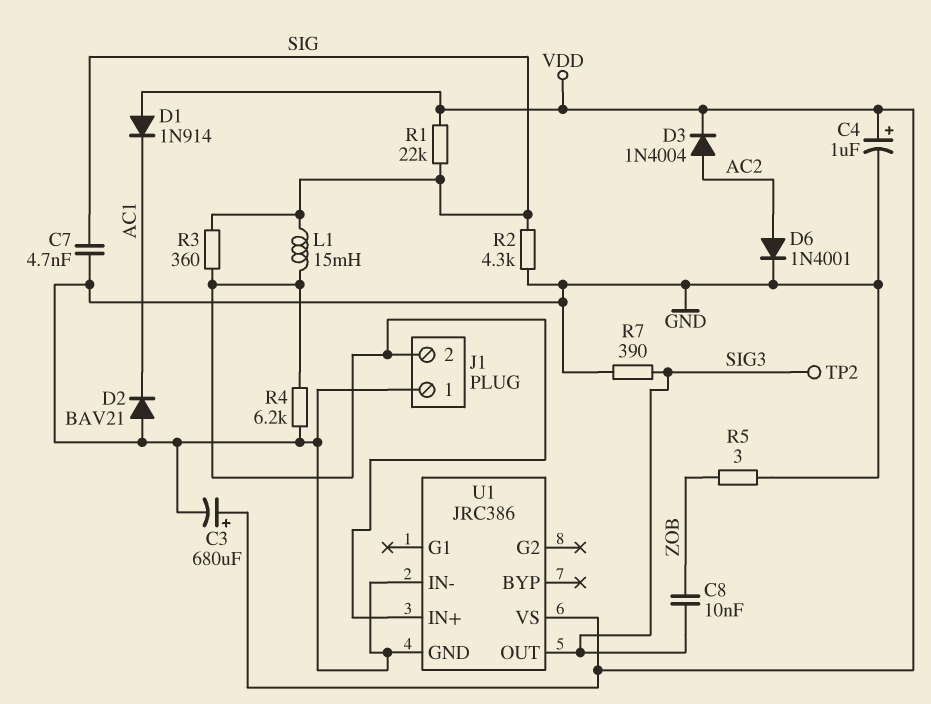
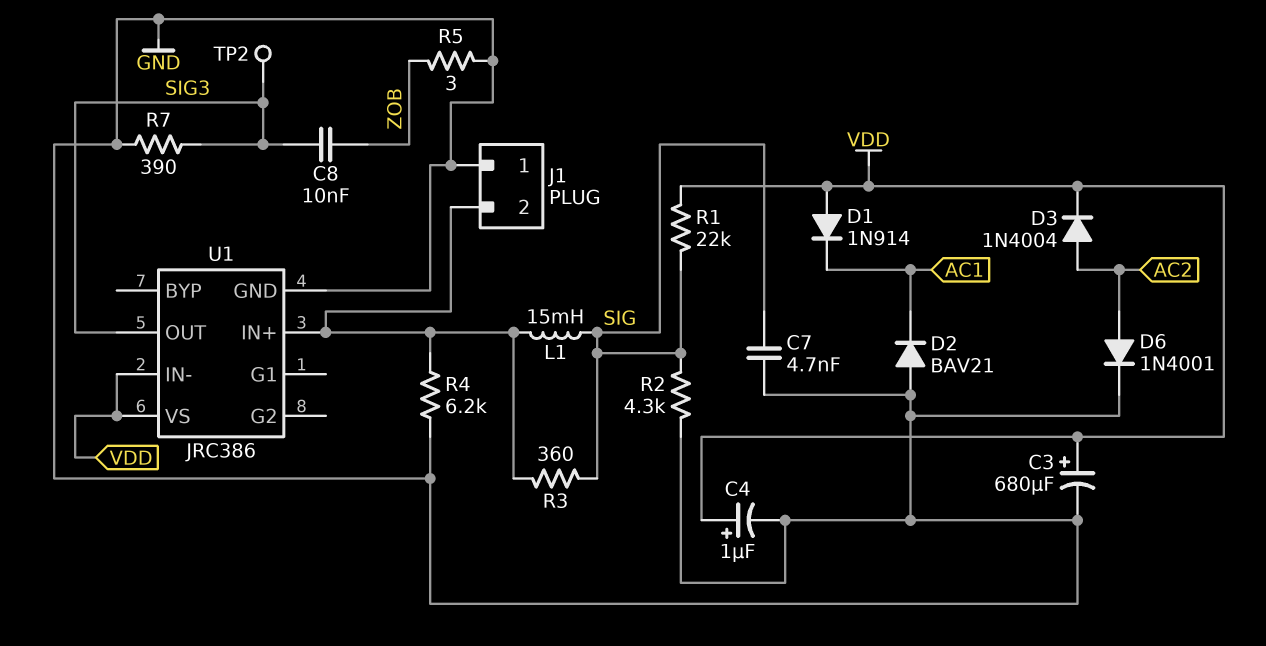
U1 pin IN-: GND -> VDD

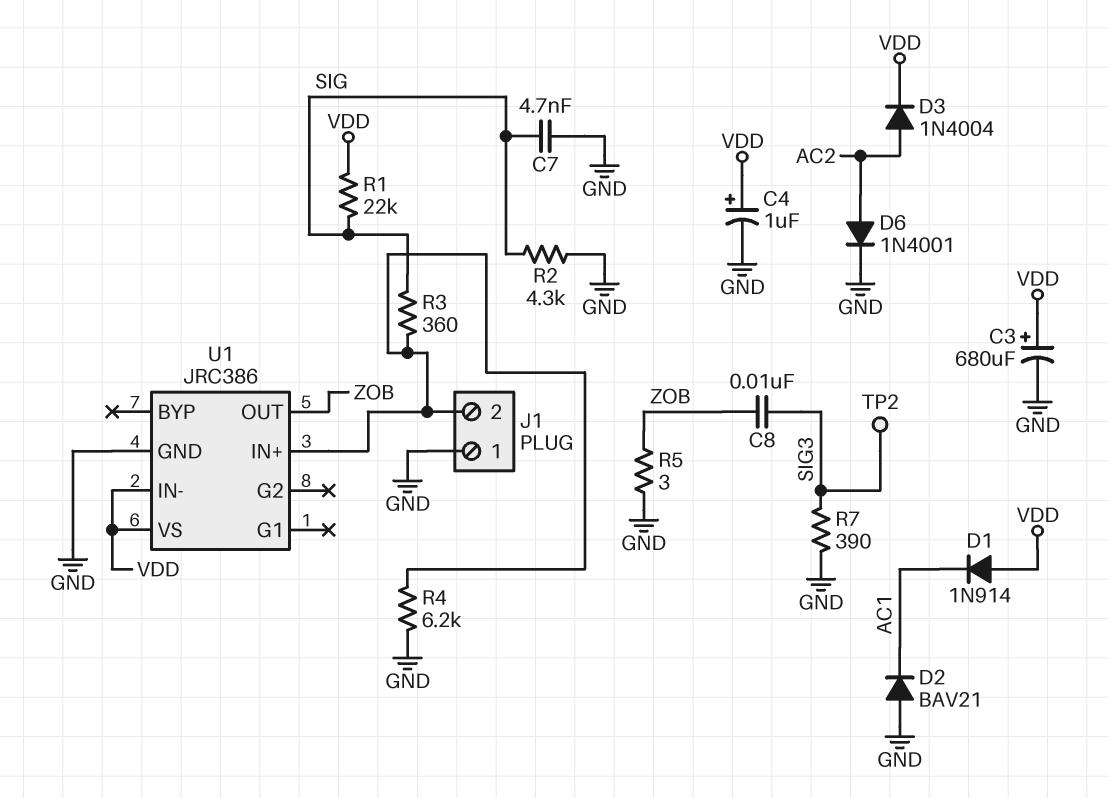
L1: 15mH (J1/2, SIG) -> none
U1 pin OUT: SIG3 -> ZOB

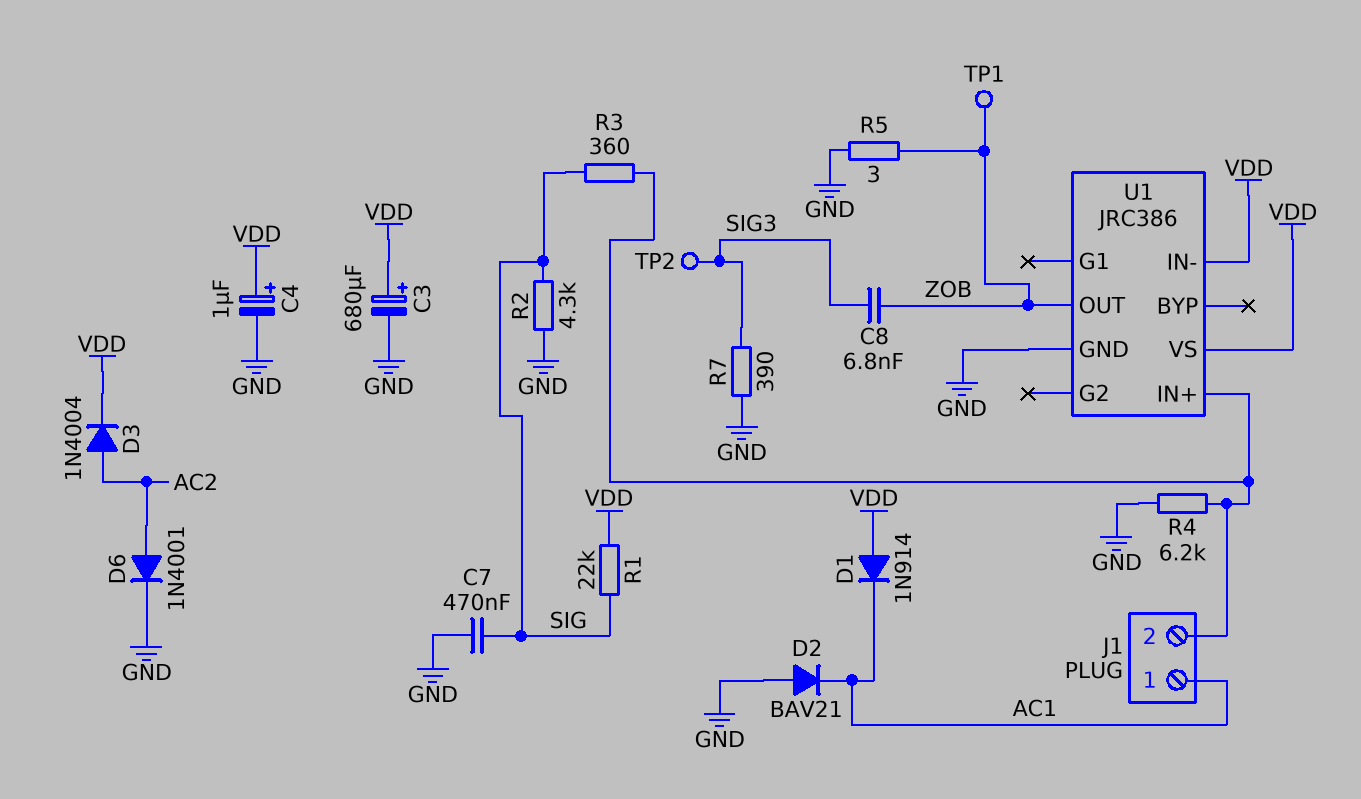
C7: 4.7nF (GND, SIG) -> 470nF (GND, SIG)
C8: 10nF (SIG3, ZOB) -> 6.8nF (SIG3, ZOB)
J1 pin 1: GND -> AC1
TP1: none -> test point (ZOB)

